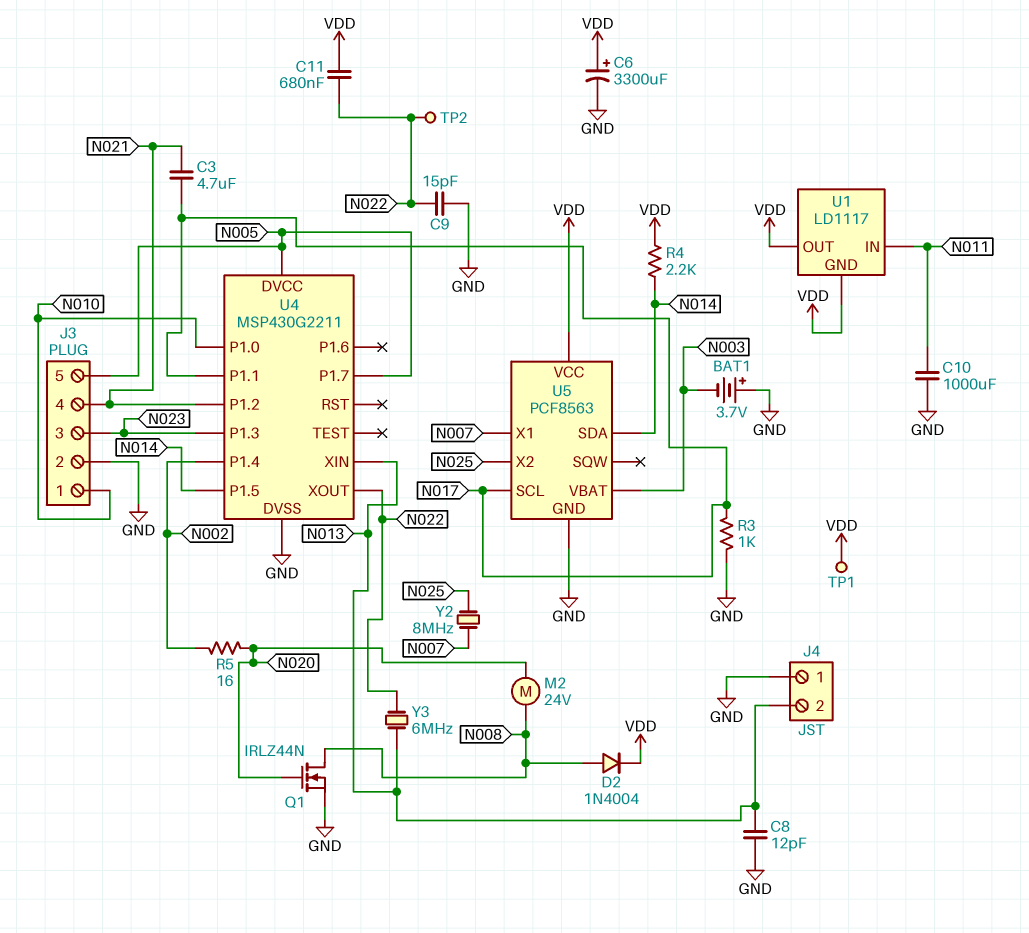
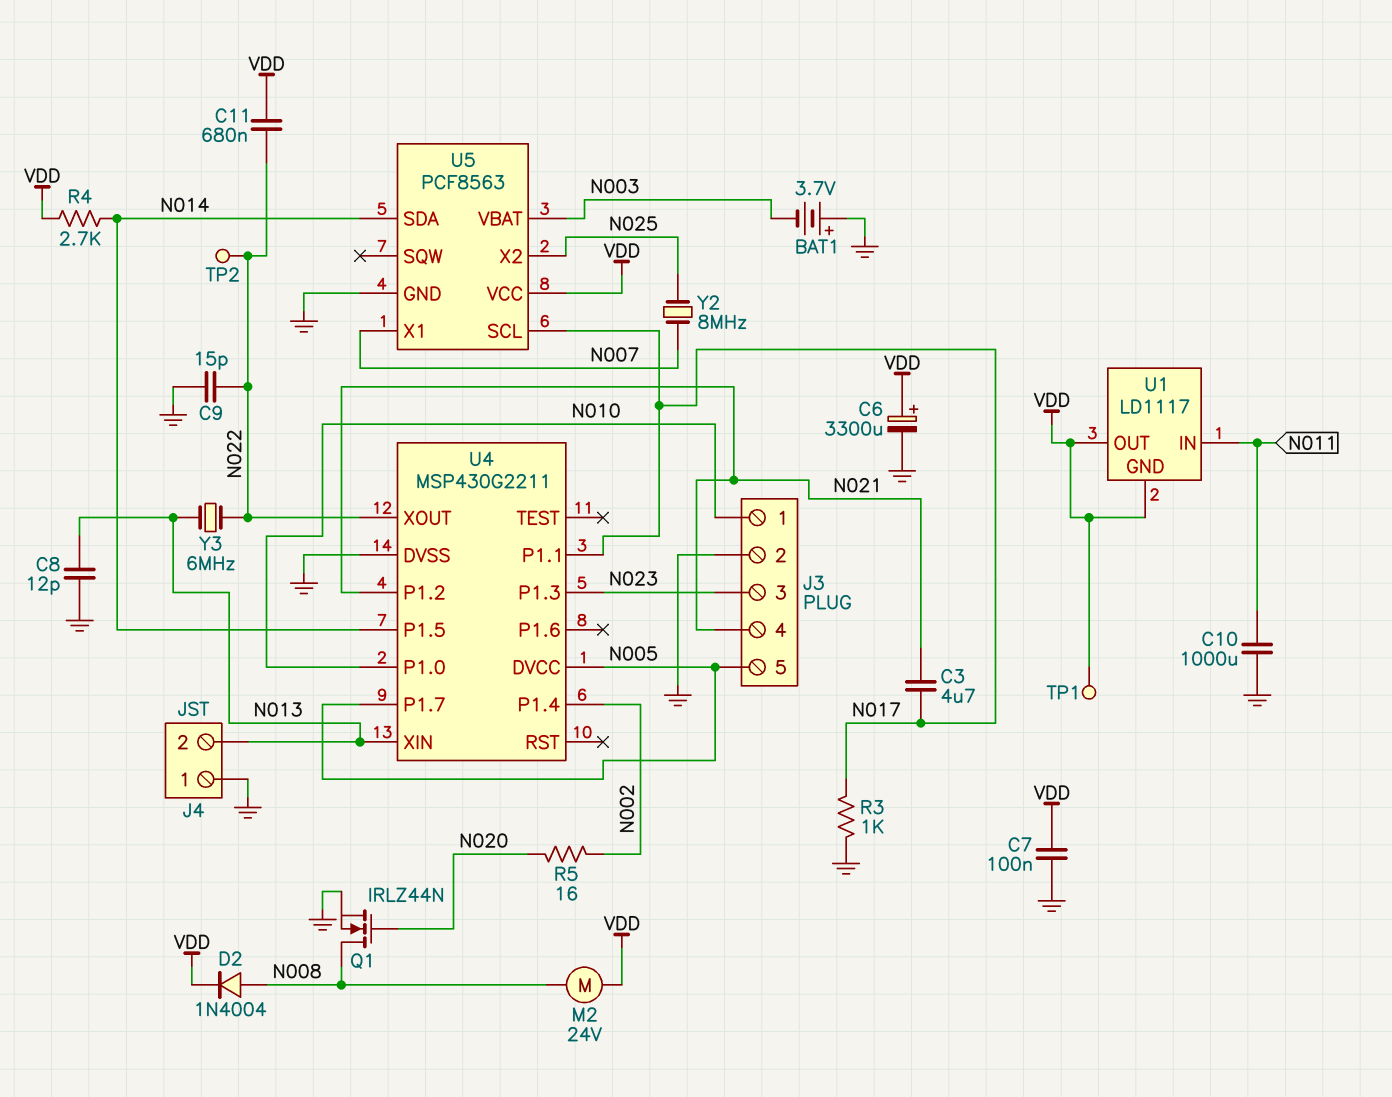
C7: none -> 100nF (GND, VDD)
M2: motor 24V (N008, N020) -> motor 24V (N008, VDD)
R4: 2.2k (N014, VDD) -> 2.7k (N014, VDD)

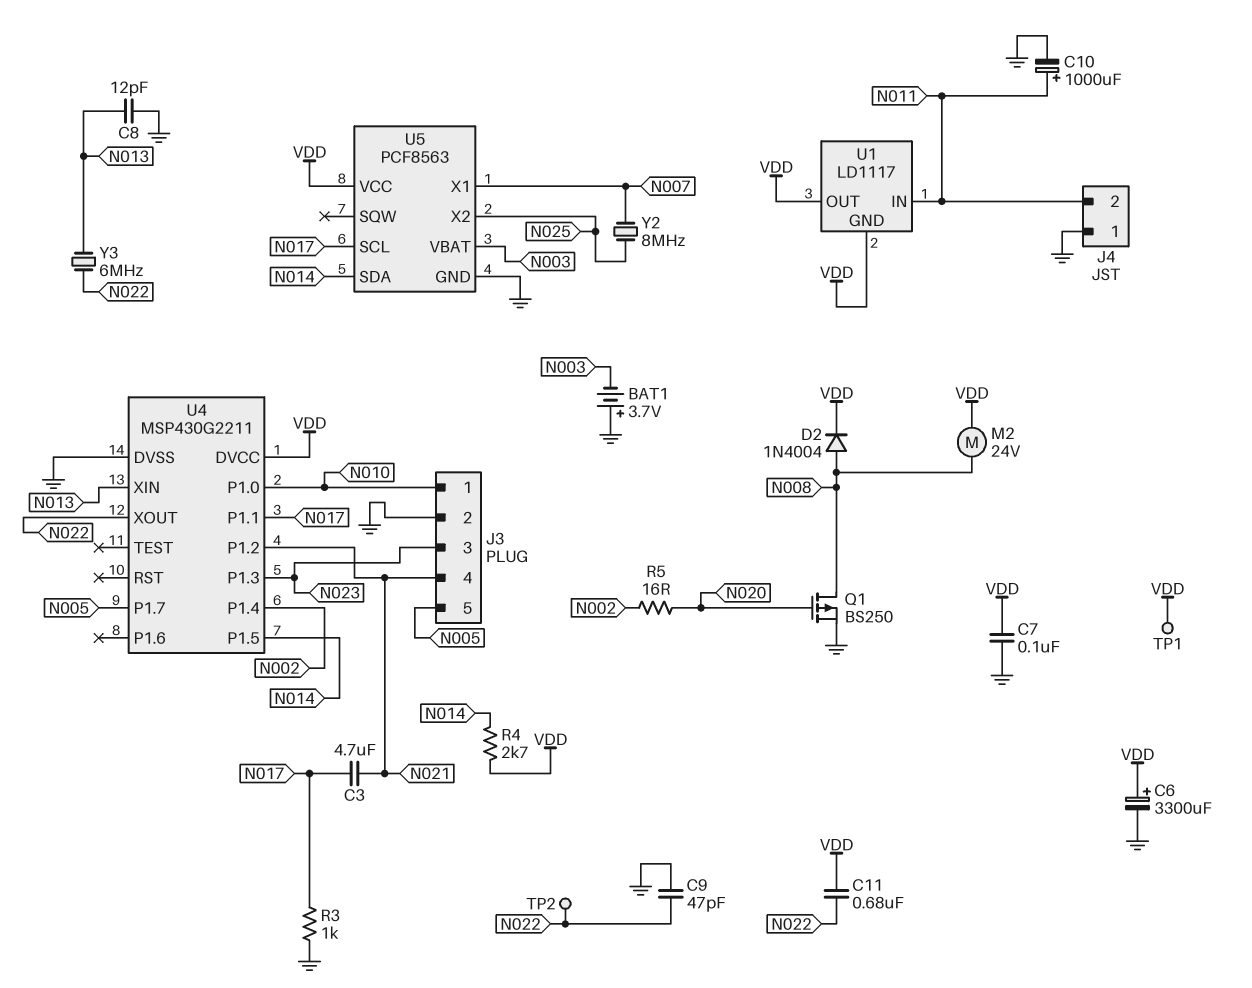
C9: 15pF (GND, N022) -> 47pF (GND, N022)
C10: 1000uF (GND, N011) -> 1000uF (plus N011, minus GND)
J4 pin 2: N013 -> N011
Q1: NMOS IRLZ44N (G N020, D N008, S GND) -> PMOS BS250 (G N020, D N008, S GND)
U4 pin DVCC: N005 -> VDD

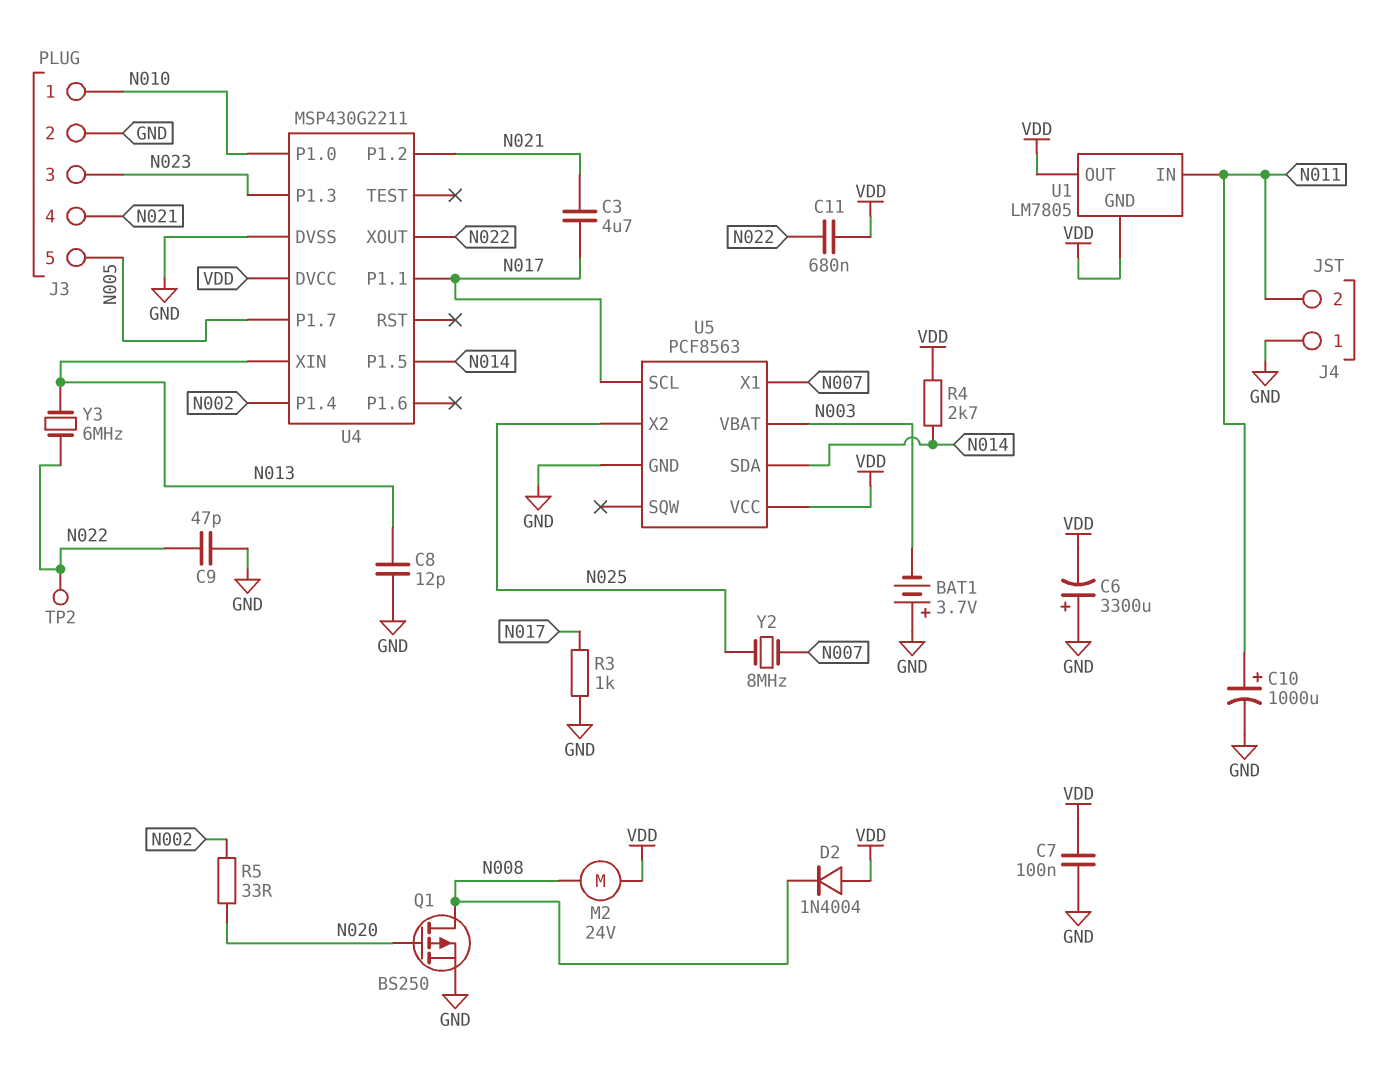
C6: 3300uF (plus VDD, minus GND) -> 3300uF (plus GND, minus VDD)
D2: diode 1N4004 (A N008, K VDD) -> diode 1N4004 (A VDD, K N008)
R5: 16 (N002, N020) -> 33 (N002, N020)
TP1: test point (VDD) -> none
U1: LD1117 -> LM7805

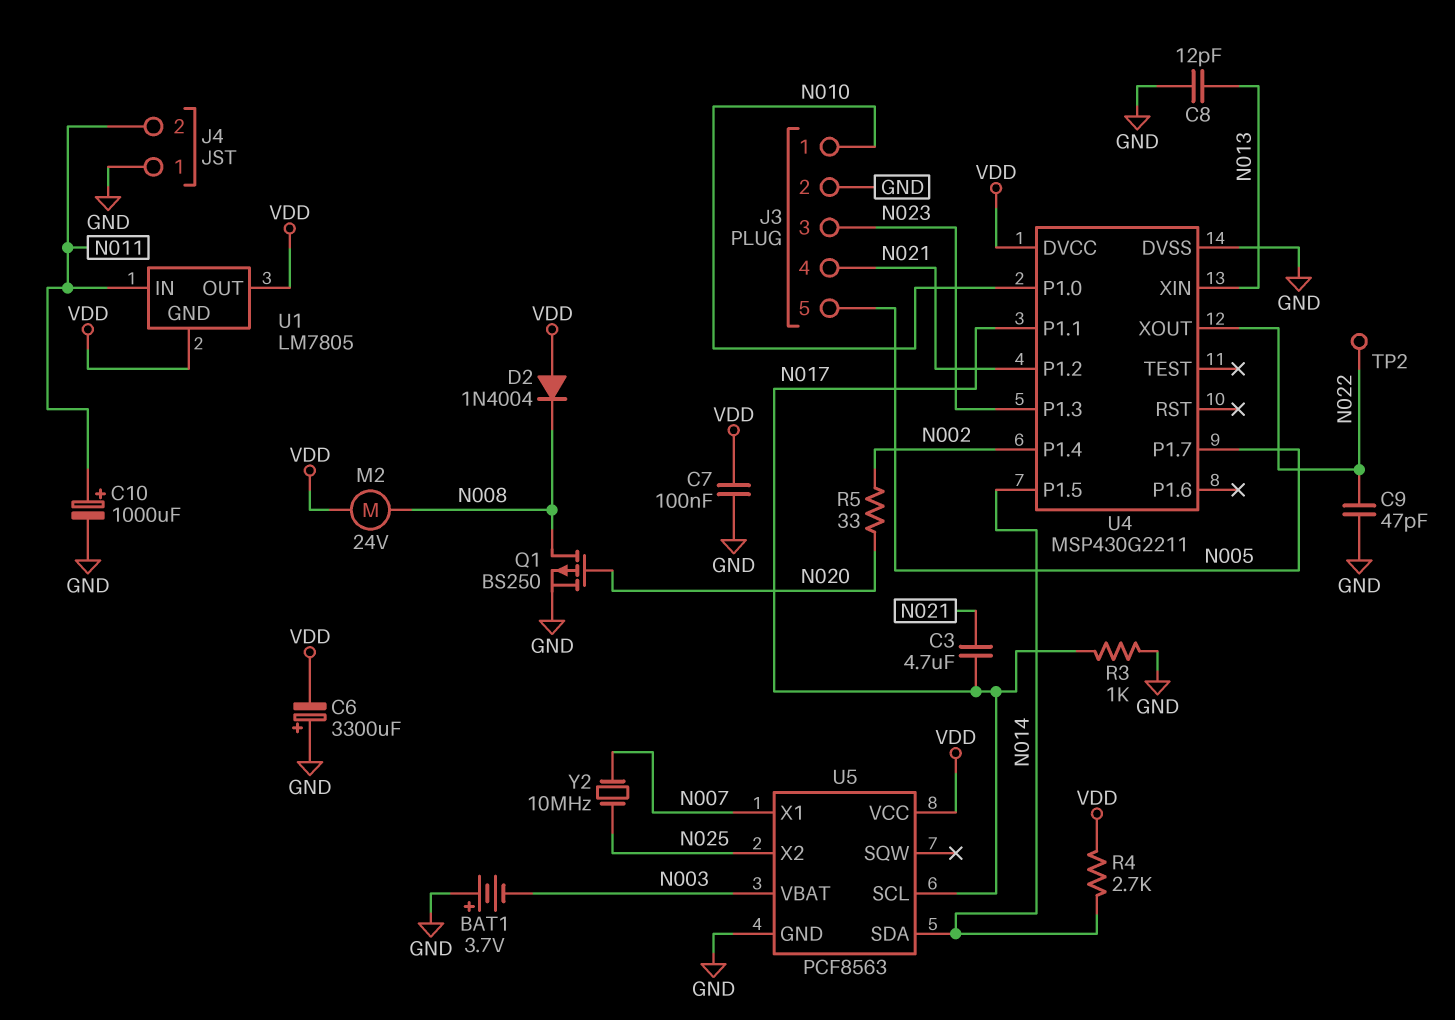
C11: 680nF (N022, VDD) -> none
Y2: 8MHz (N007, N025) -> 10MHz (N007, N025)
Y3: 6MHz (N013, N022) -> none

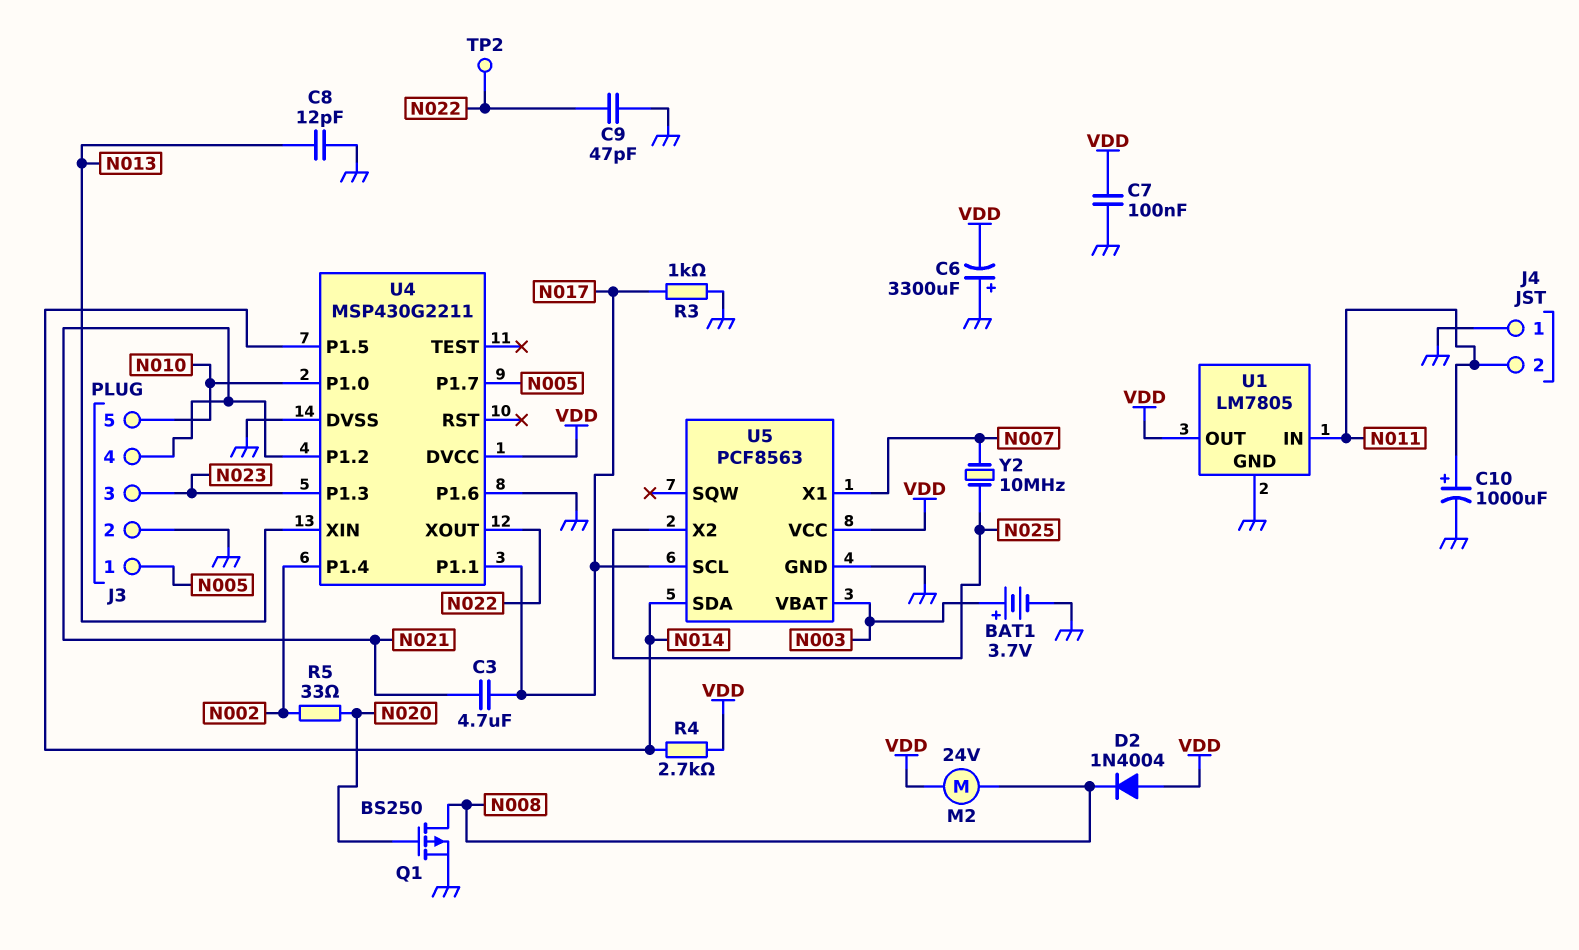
BAT1: 3.7V (plus GND, minus N003) -> 3.7V (plus N003, minus GND)
J3 pin 1: N010 -> N005
J3 pin 5: N005 -> N010
U1 pin GND: VDD -> GND
U4 pin P1.6: none -> GND

